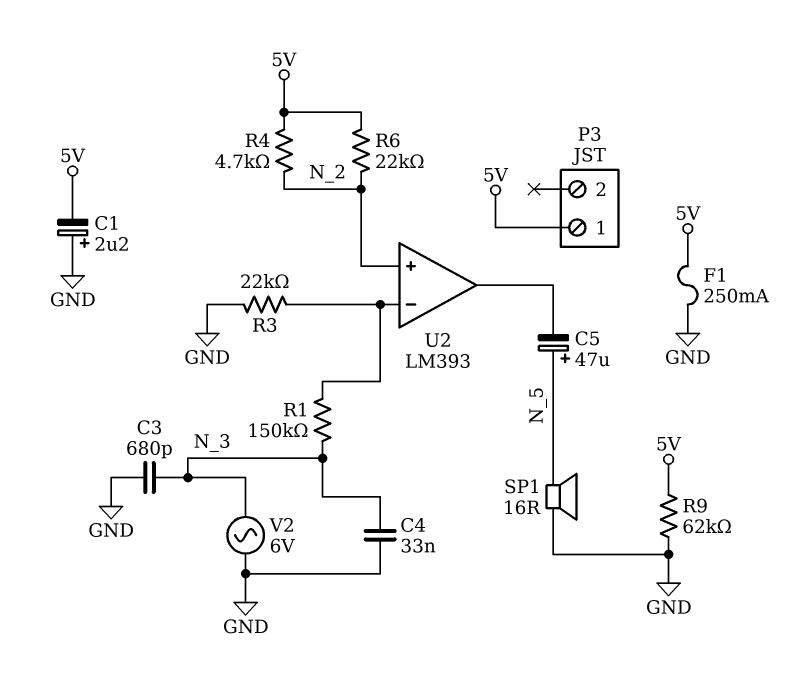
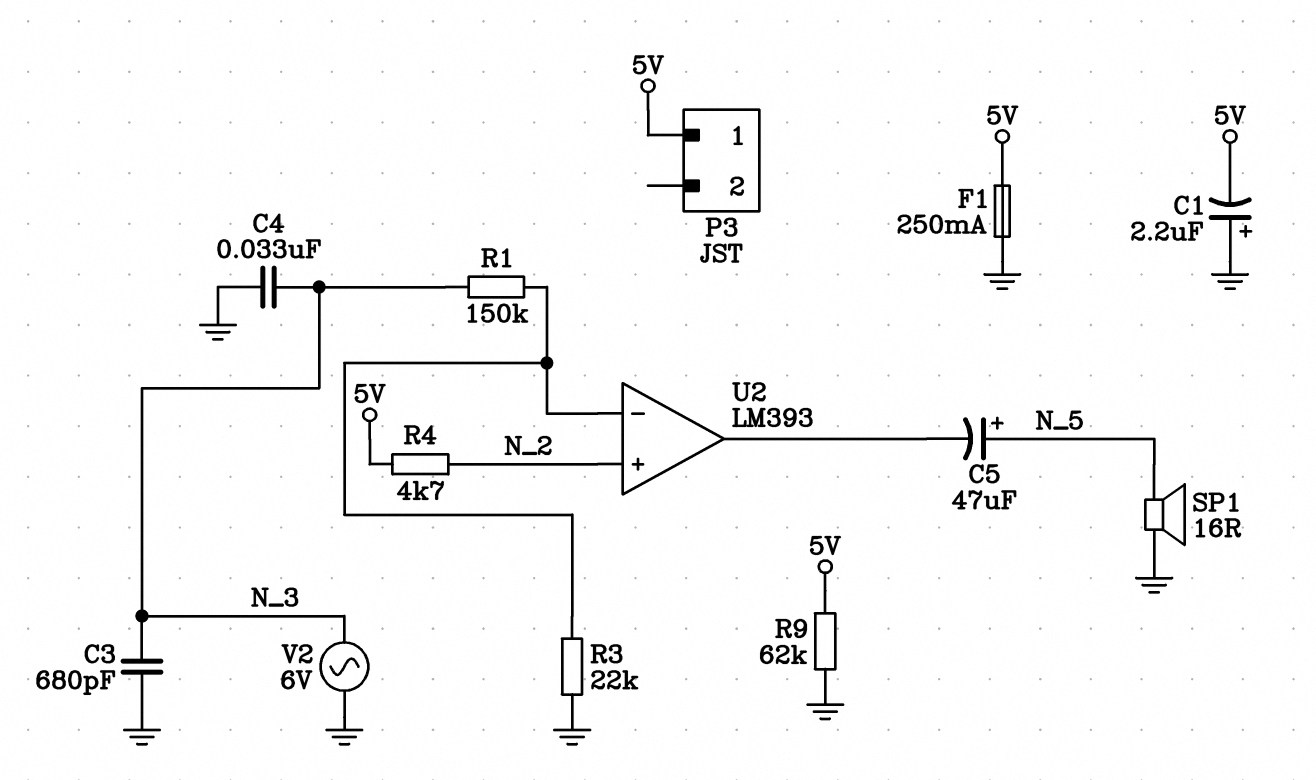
R6: 22k (5V, N_2) -> none

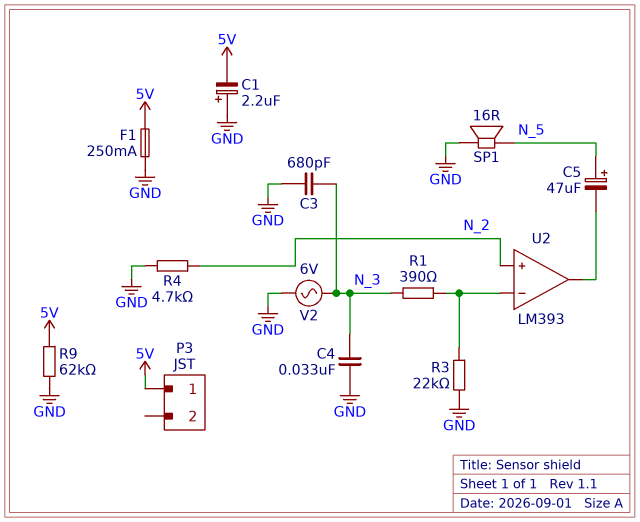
R1: 150k (N_3, U2/in-) -> 390 (N_3, U2/in-)
R4: 4.7k (5V, N_2) -> 4.7k (GND, N_2)

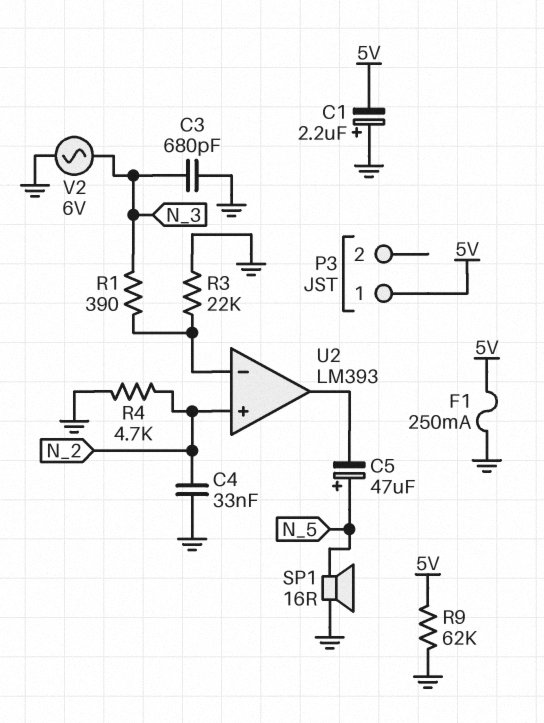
C4: 33nF (GND, N_3) -> 33nF (GND, N_2)

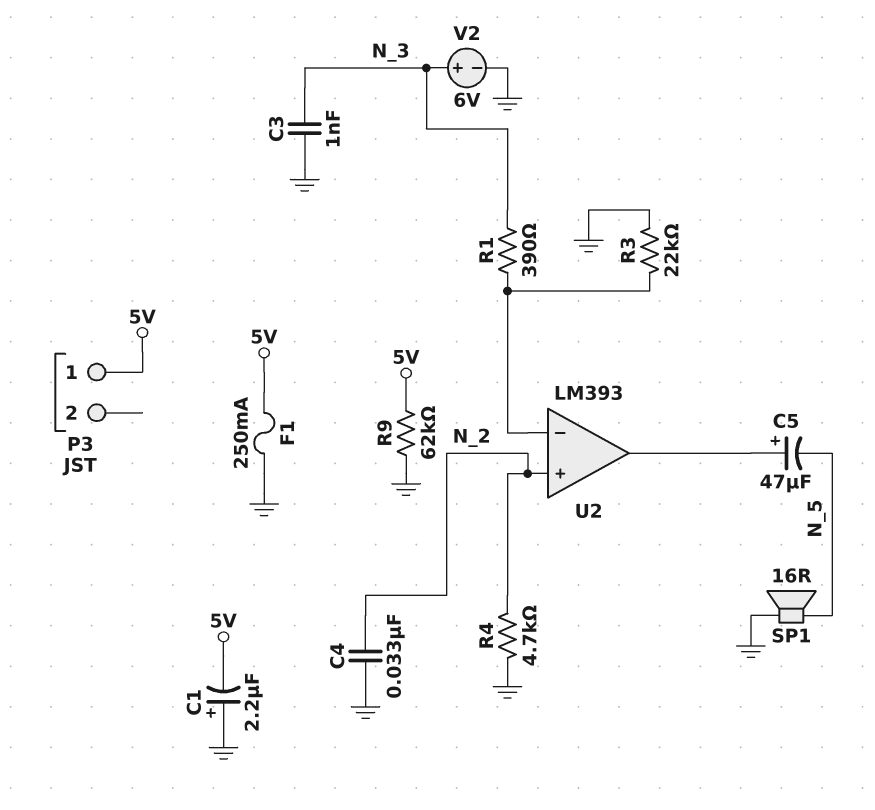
C3: 680pF (GND, N_3) -> 1nF (GND, N_3)
C5: 47uF (plus N_5, minus U2/out) -> 47uF (plus U2/out, minus N_5)
V2: AC 6V (GND, N_3) -> 6V (plus N_3, minus GND)

